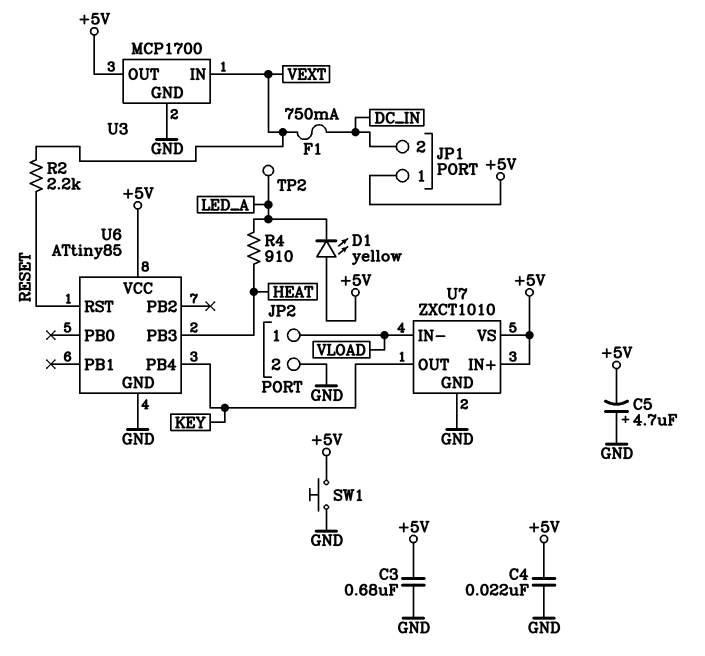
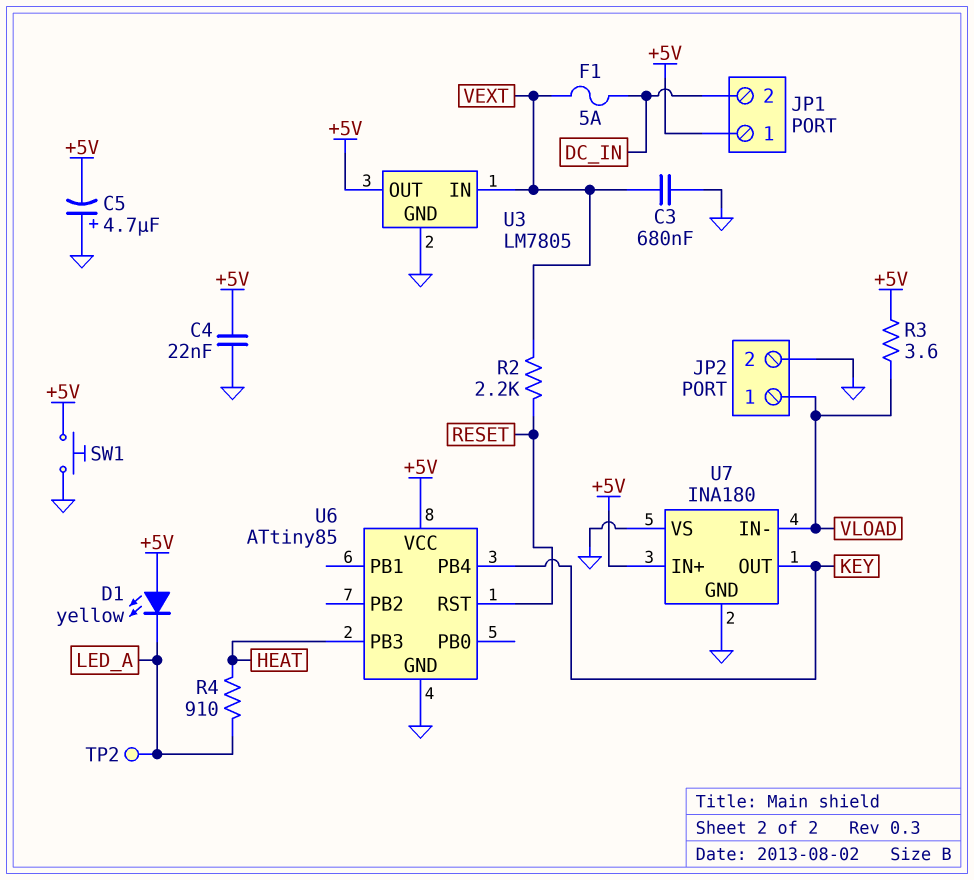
C3: 680nF (+5V, GND) -> 680nF (GND, VEXT)
F1: 750mA (DC_IN, VEXT) -> 5A (DC_IN, VEXT)
R3: none -> 3.6 (+5V, VLOAD)
U3: MCP1700 -> LM7805
U7: ZXCT1010 -> INA180
U7 pin VS: +5V -> GND

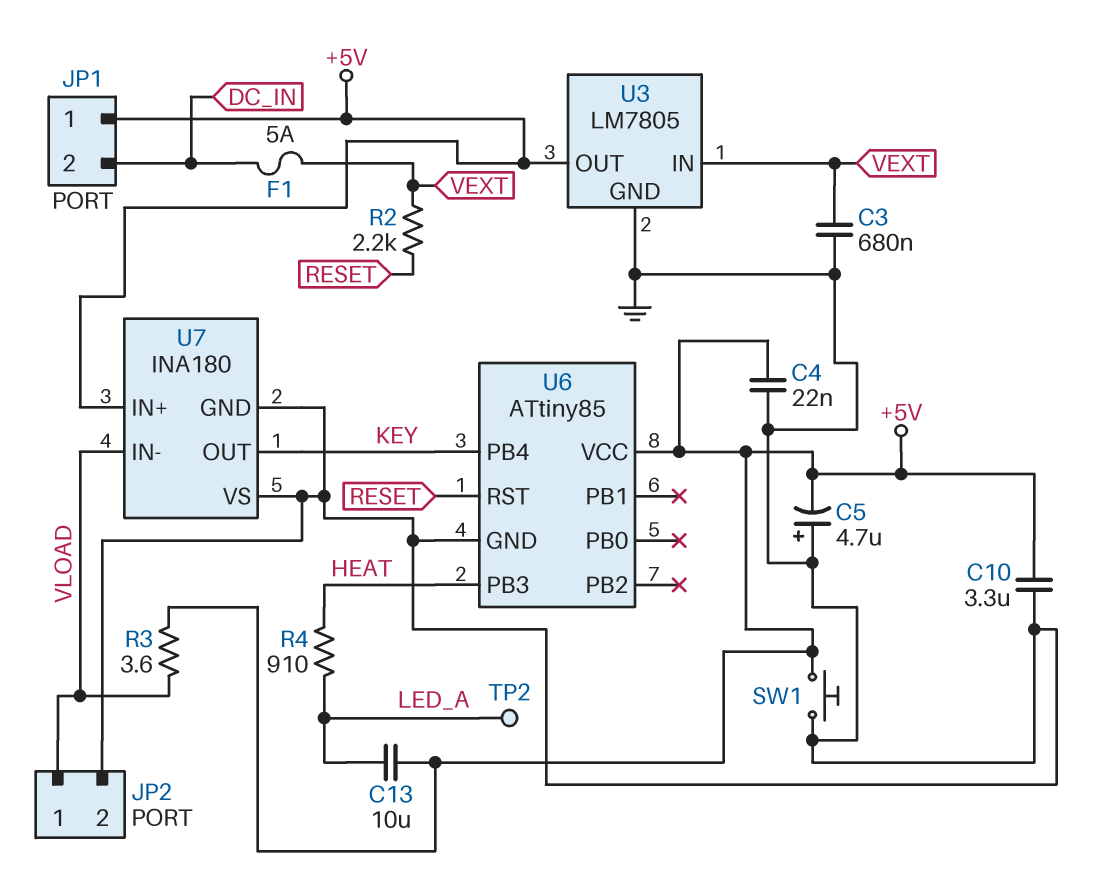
C10: none -> 3.3uF (+5V, GND)
C13: none -> 10uF (+5V, LED_A)
D1: LED yellow (A +5V, K LED_A) -> none

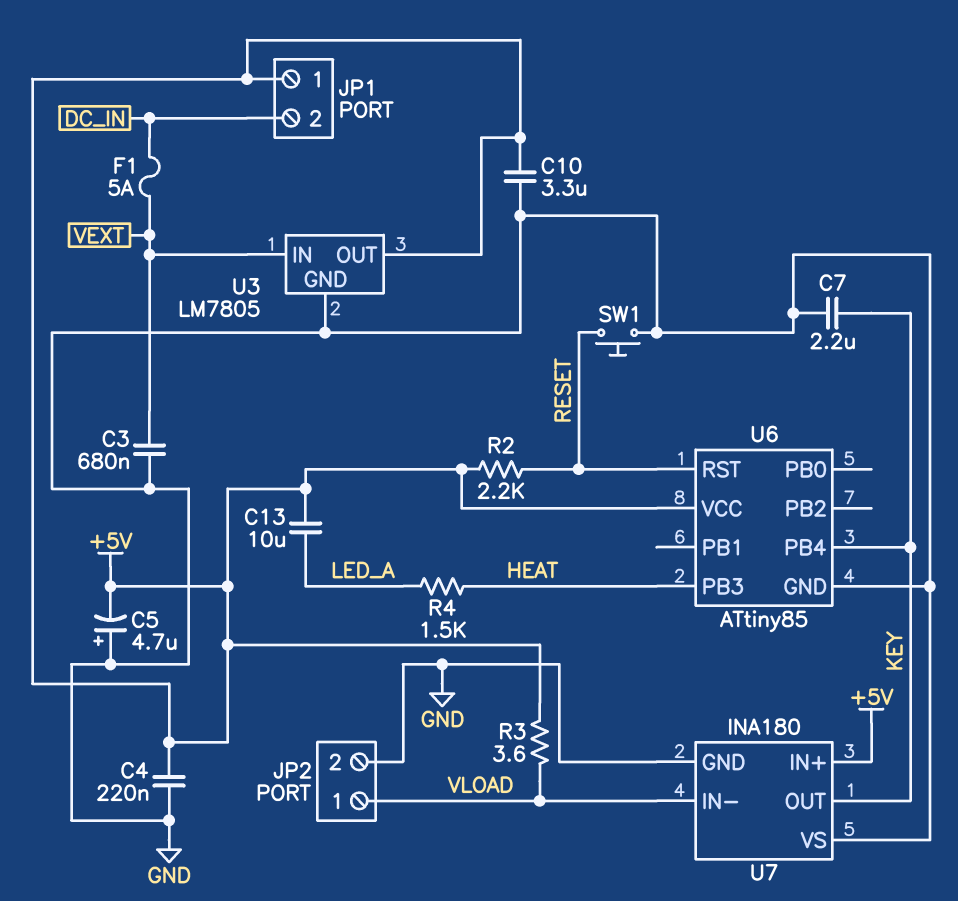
C4: 22nF (+5V, GND) -> 220nF (+5V, GND)
C7: none -> 2.2uF (GND, KEY)
R2: 2.2k (RESET, VEXT) -> 2.2k (+5V, RESET)
R4: 910 (HEAT, LED_A) -> 1.5k (HEAT, LED_A)
SW1: button (+5V, GND) -> button (GND, RESET)
TP2: test point (LED_A) -> none

